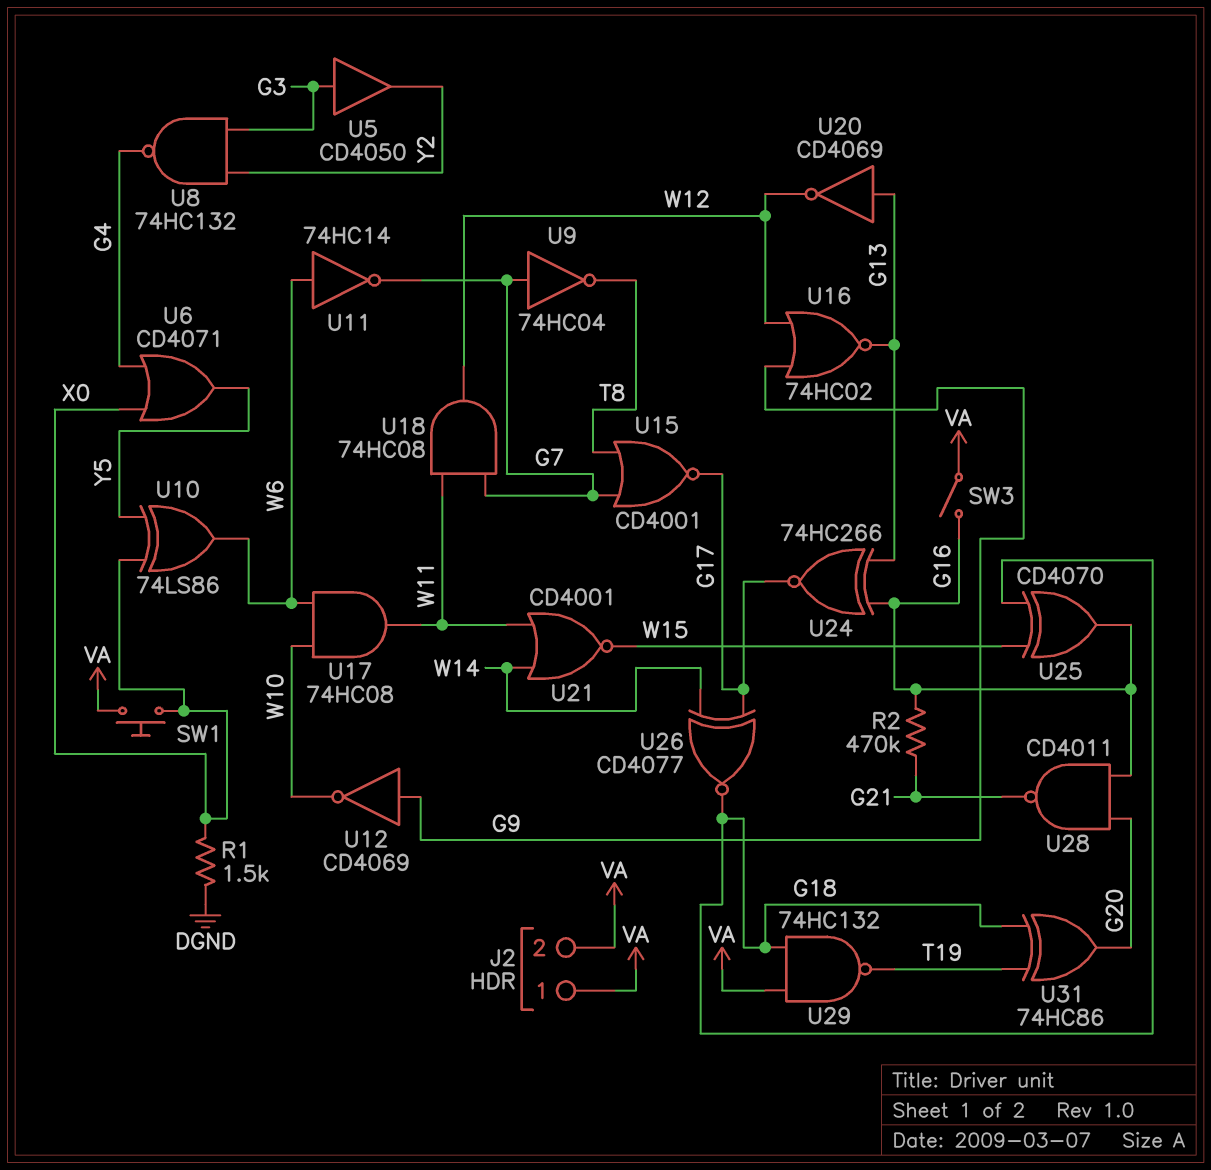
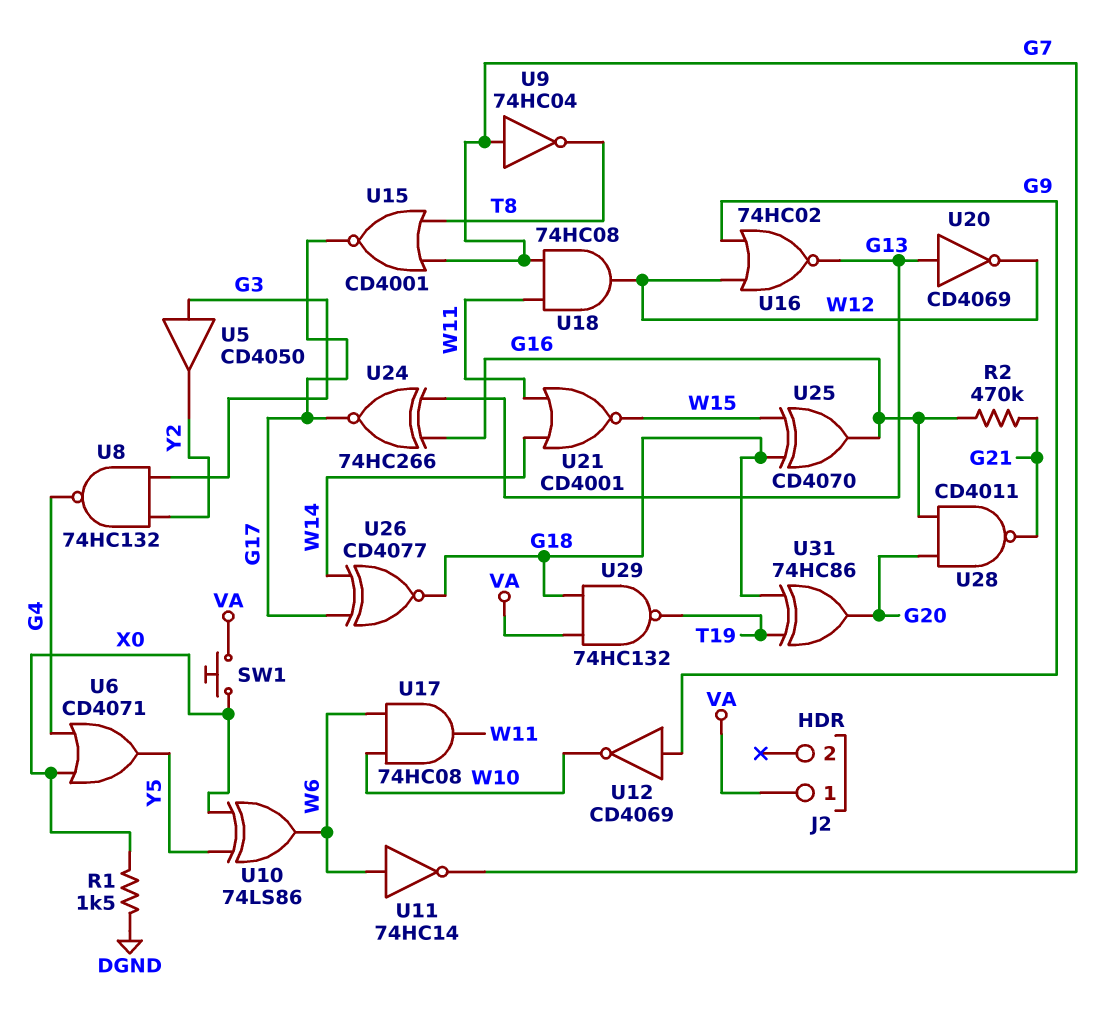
J2 pin 2: VA -> none
SW3: switch (G16, VA) -> none

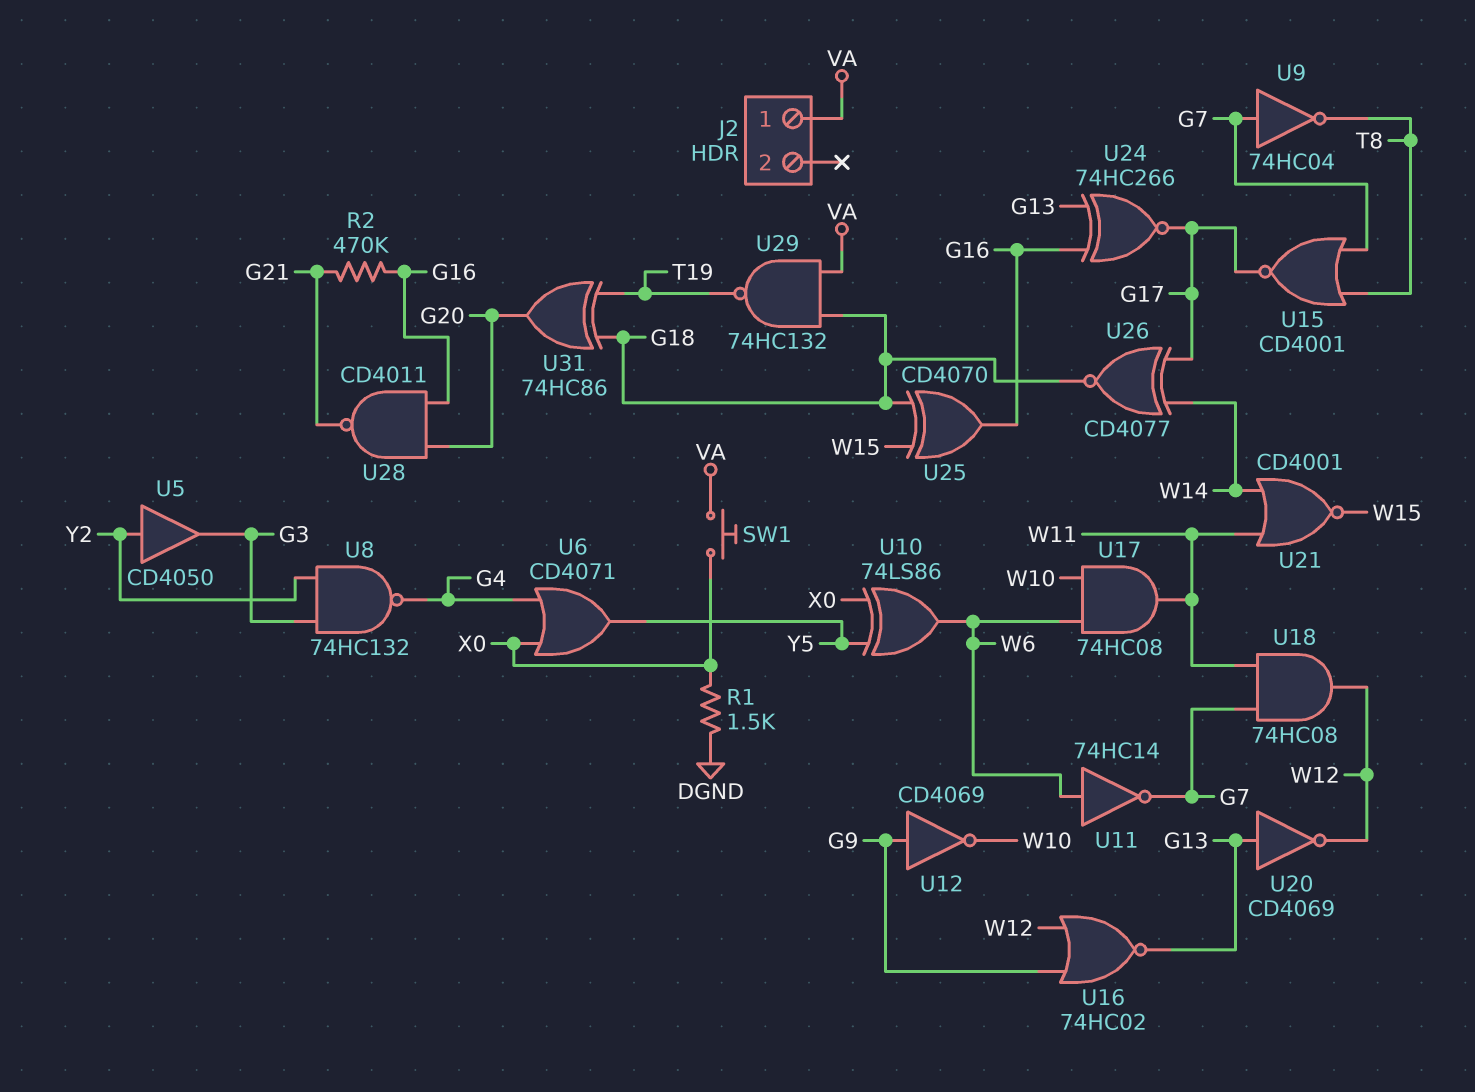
U5: buffer CD4050 (in G3, out Y2) -> buffer CD4050 (in Y2, out G3)

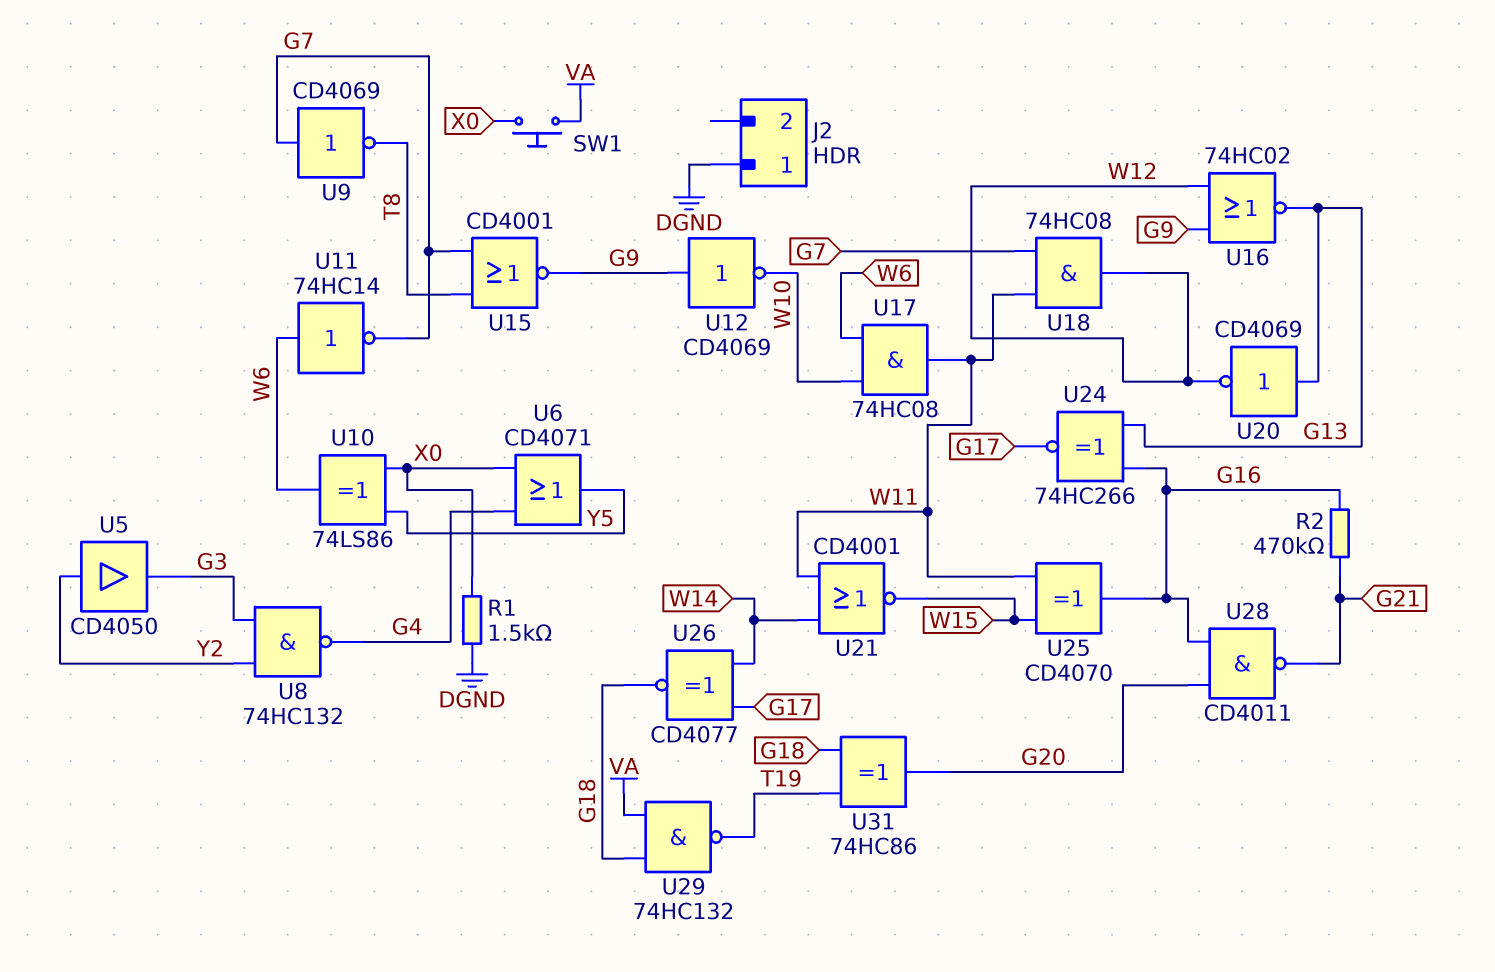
J2 pin 1: VA -> DGND
U9: NOT 74HC04 (in G7, out T8) -> NOT CD4069 (in G7, out T8)
U15: NOR CD4001 (in G7, in T8, out G17) -> NOR CD4001 (in G7, in T8, out G9)
U25: XOR CD4070 (in G18, in W15, out G16) -> XOR CD4070 (in W11, in W15, out G16)

